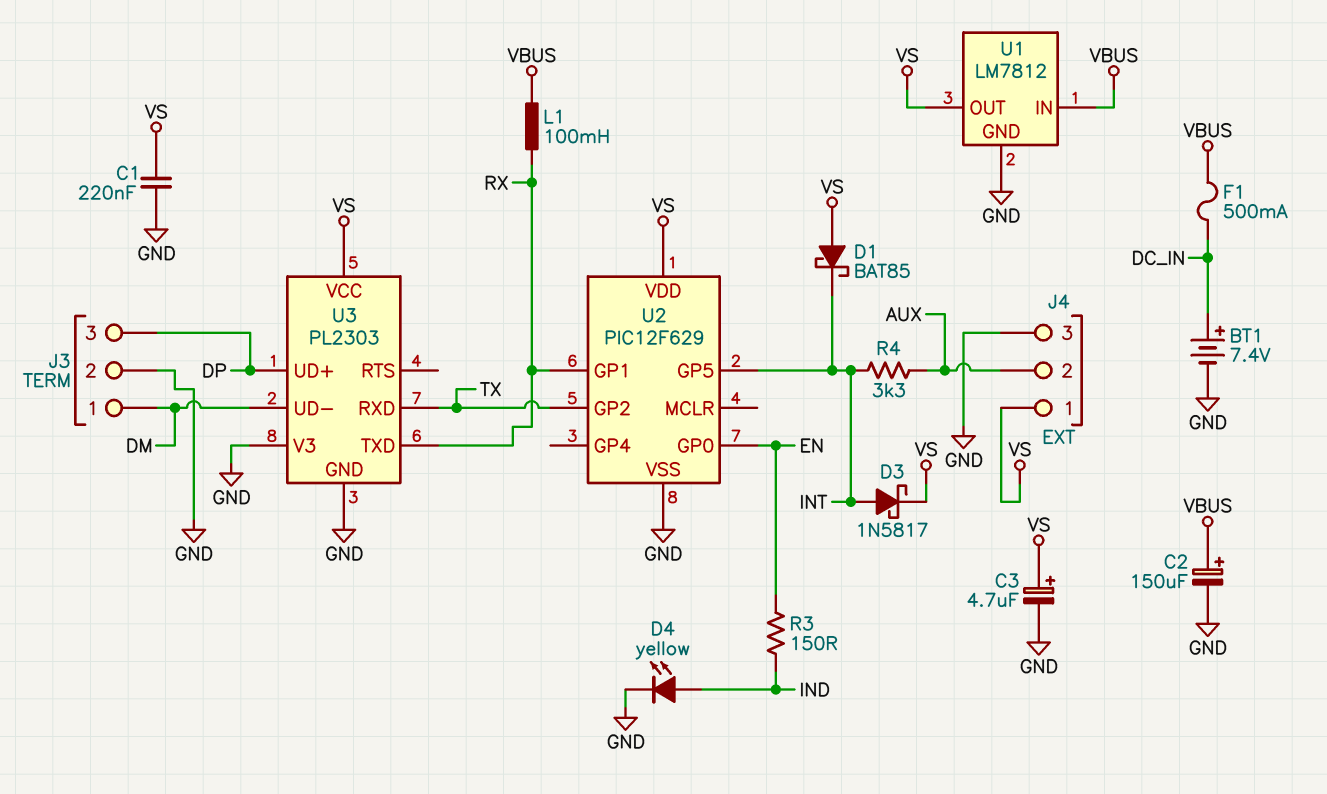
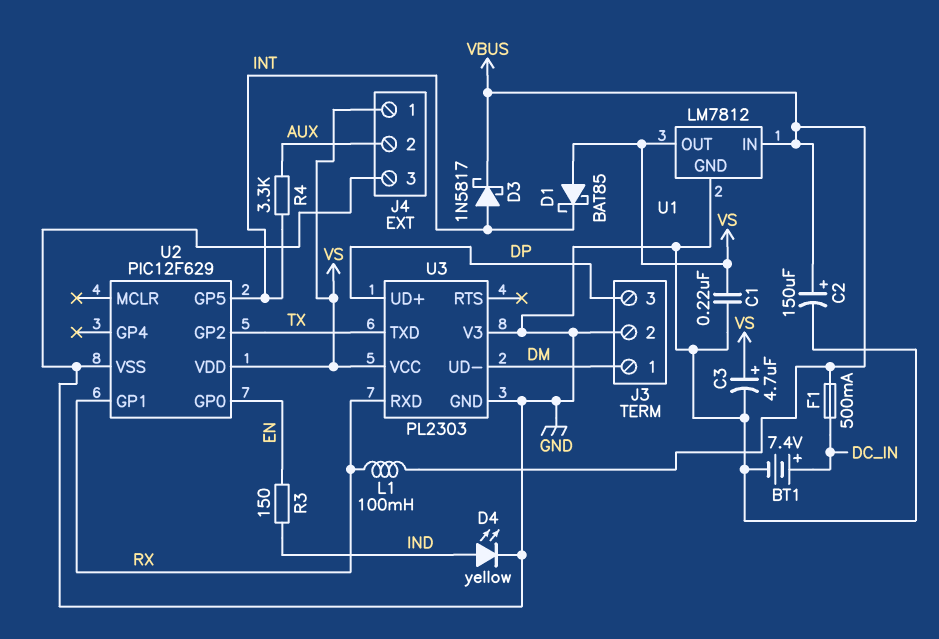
D3: schottky 1N5817 (A INT, K VS) -> schottky 1N5817 (A INT, K VBUS)
U3 pin RXD: TX -> RX
U3 pin TXD: RX -> TX

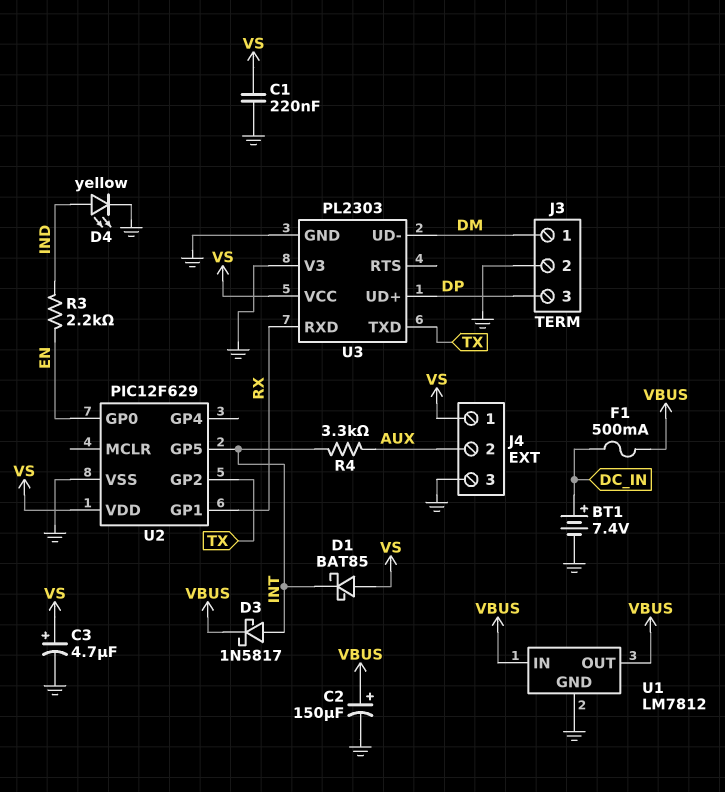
L1: 100mH (RX, VBUS) -> none
R3: 150 (EN, IND) -> 2.2k (EN, IND)
U1 pin OUT: VS -> VBUS

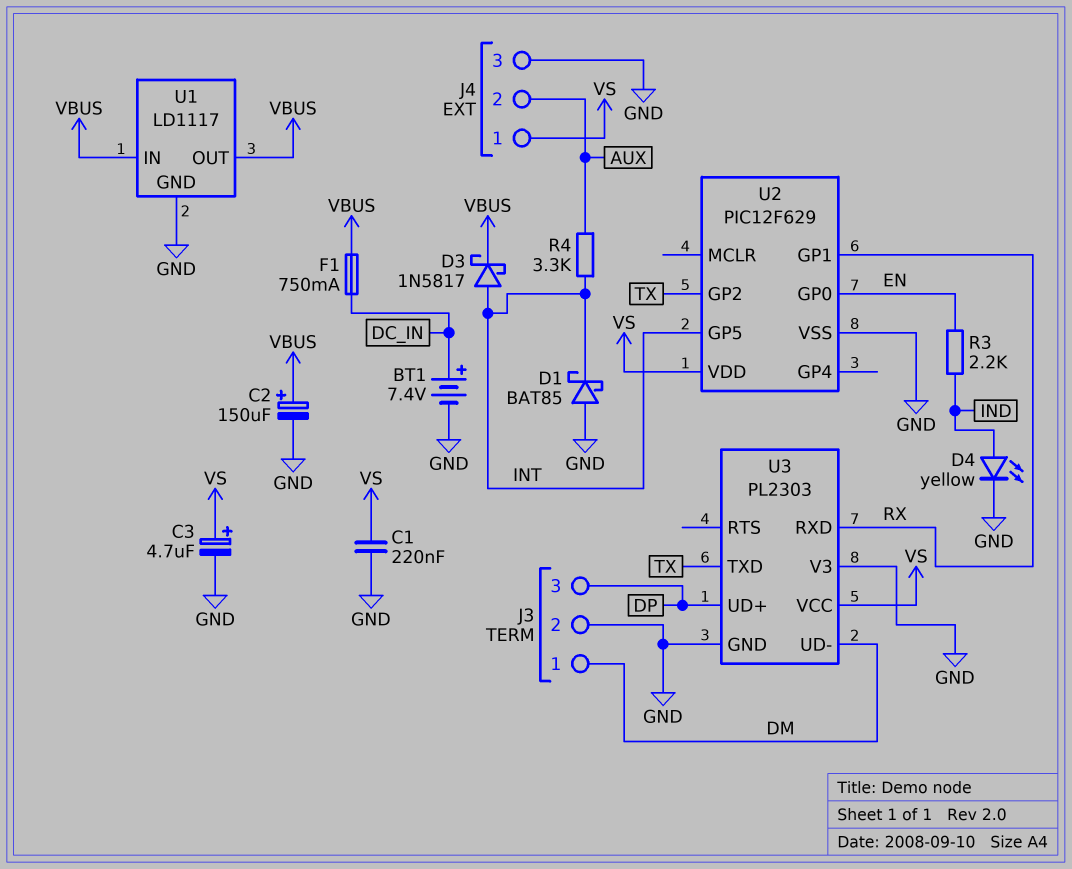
D1: schottky BAT85 (A VS, K INT) -> schottky BAT85 (A GND, K INT)
F1: 500mA (DC_IN, VBUS) -> 750mA (DC_IN, VBUS)
U1: LM7812 -> LD1117

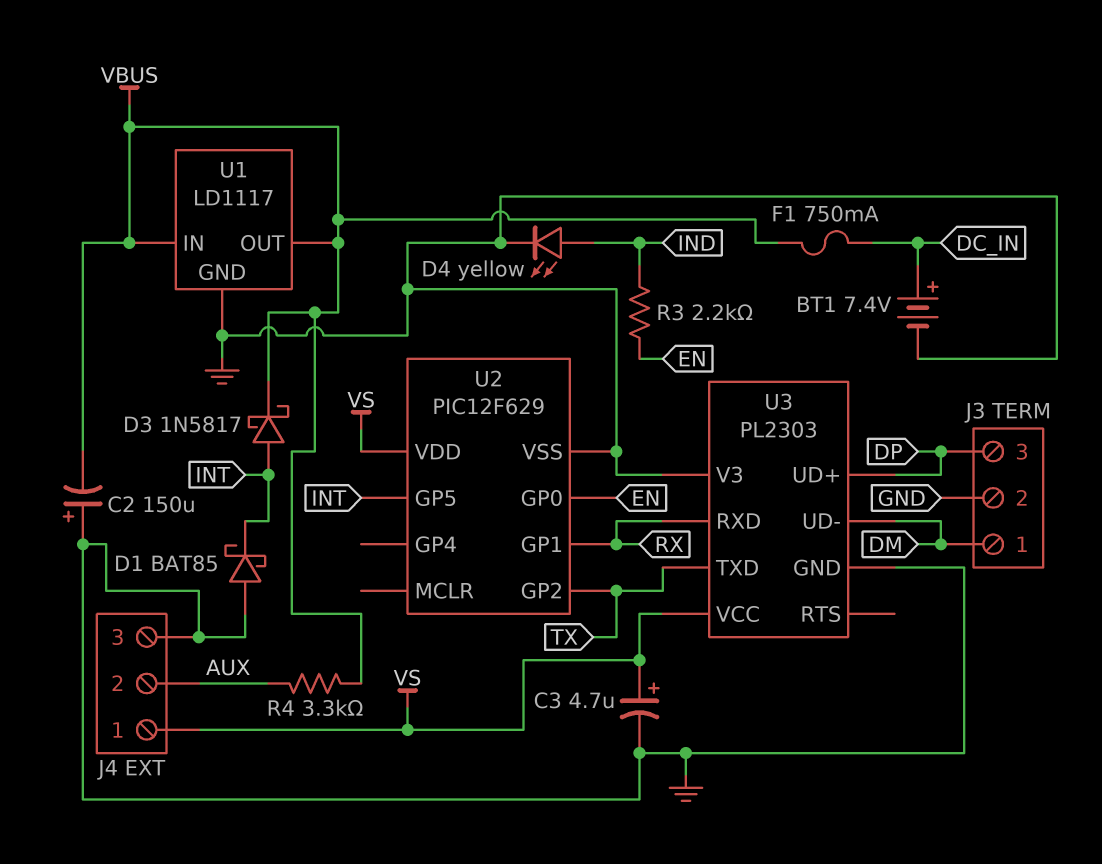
C1: 220nF (GND, VS) -> none
C2: 150uF (plus VBUS, minus GND) -> 150uF (plus GND, minus VBUS)
R4: 3.3k (AUX, INT) -> 3.3k (AUX, VBUS)

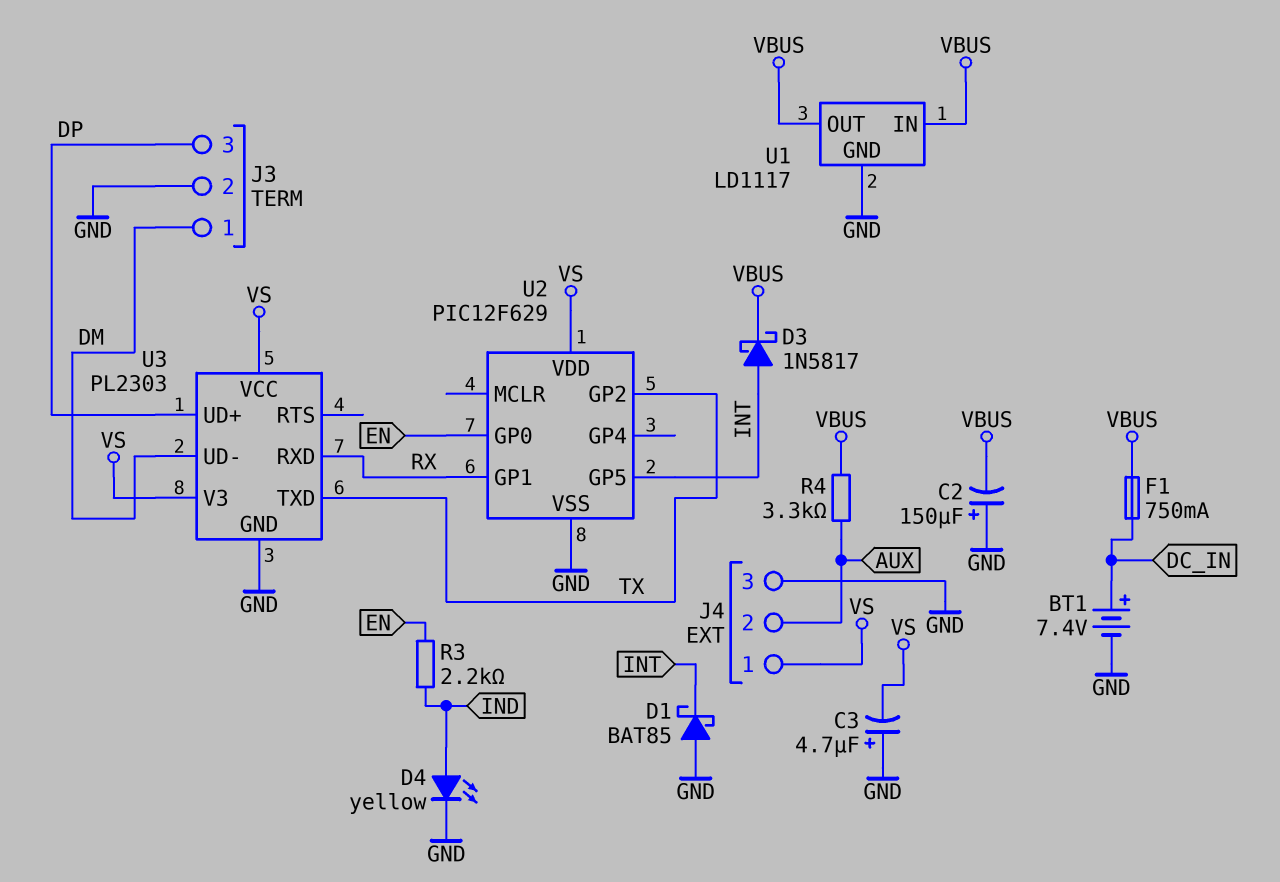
C3: 4.7uF (plus VS, minus GND) -> 4.7uF (plus GND, minus VS)
U3 pin V3: GND -> VS

